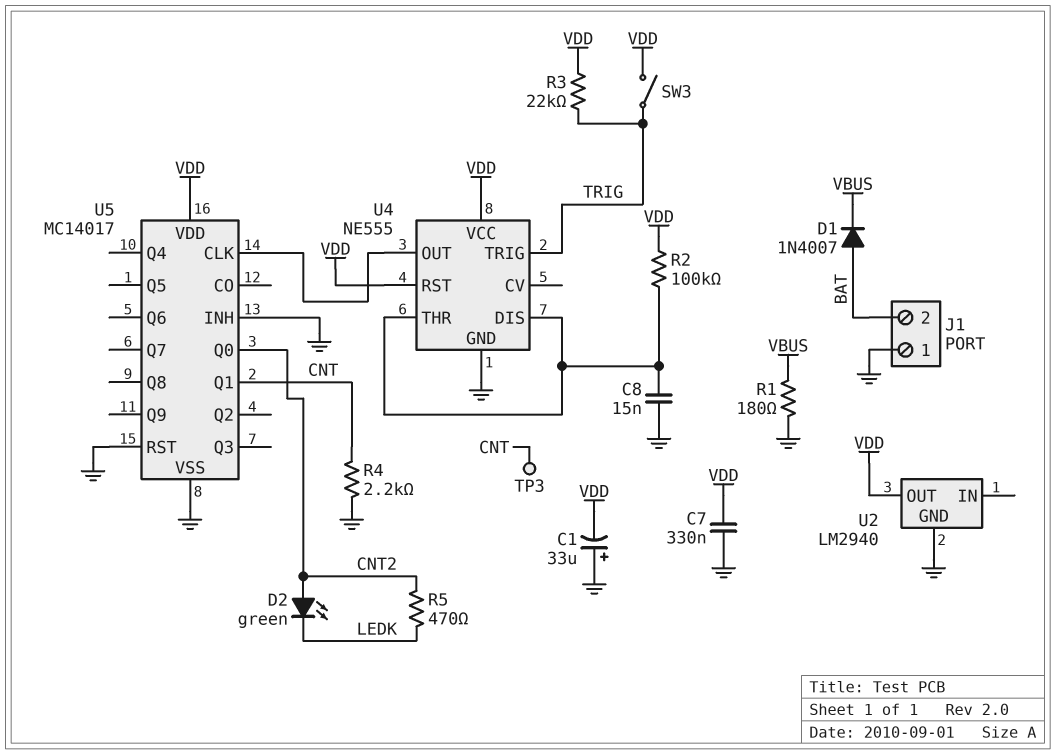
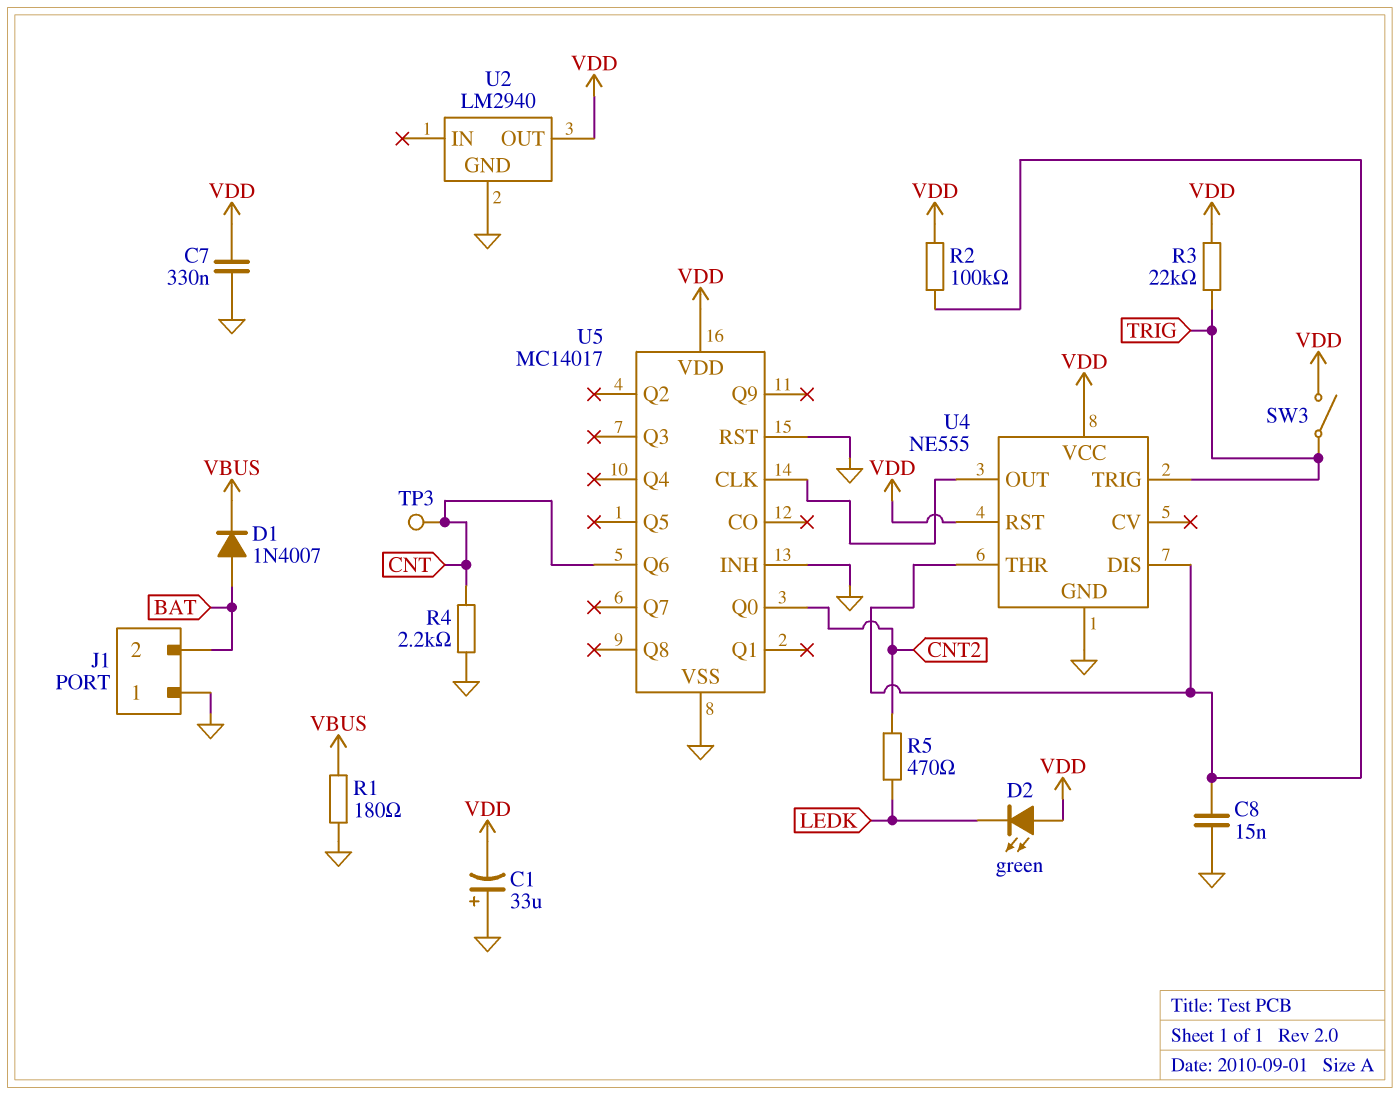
D2: LED green (A CNT2, K LEDK) -> LED green (A VDD, K LEDK)
U5 pin Q1: CNT -> none
U5 pin Q6: none -> CNT

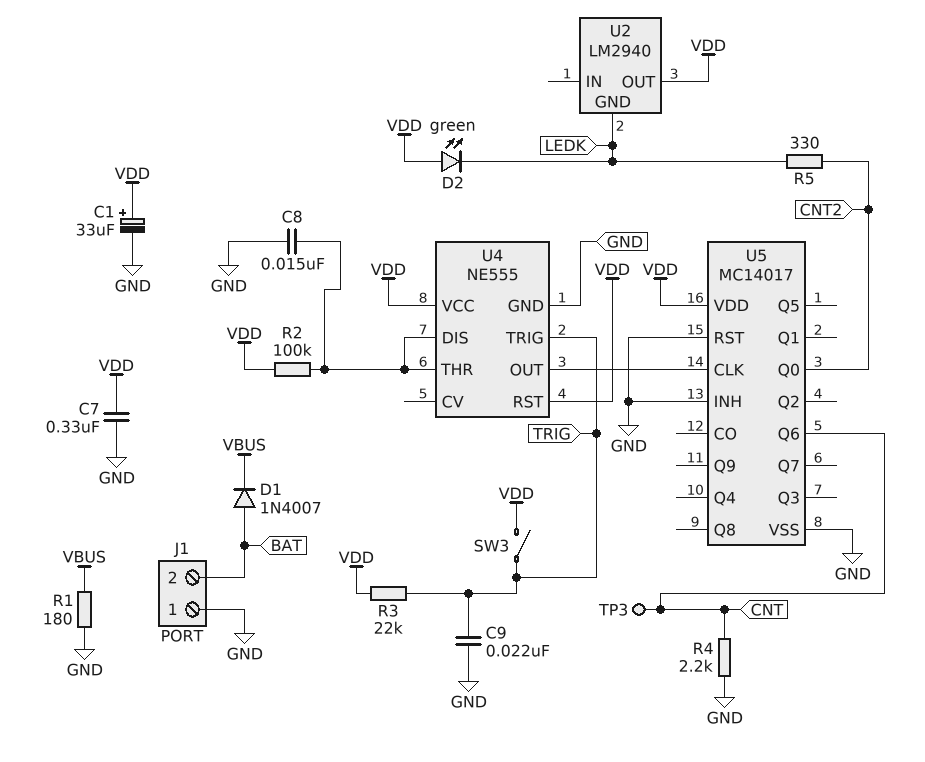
C1: 33uF (plus GND, minus VDD) -> 33uF (plus VDD, minus GND)
C9: none -> 22nF (GND, TRIG)
R5: 470 (CNT2, LEDK) -> 330 (CNT2, LEDK)
U2 pin GND: GND -> LEDK

